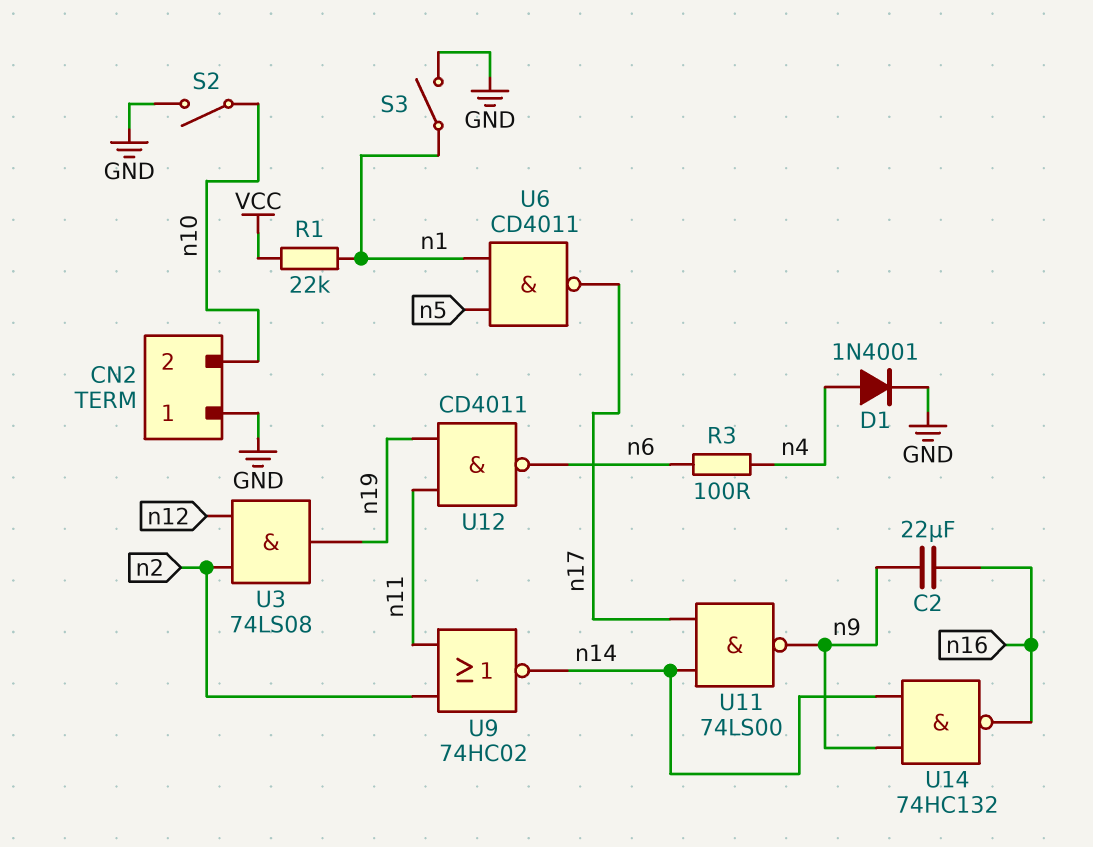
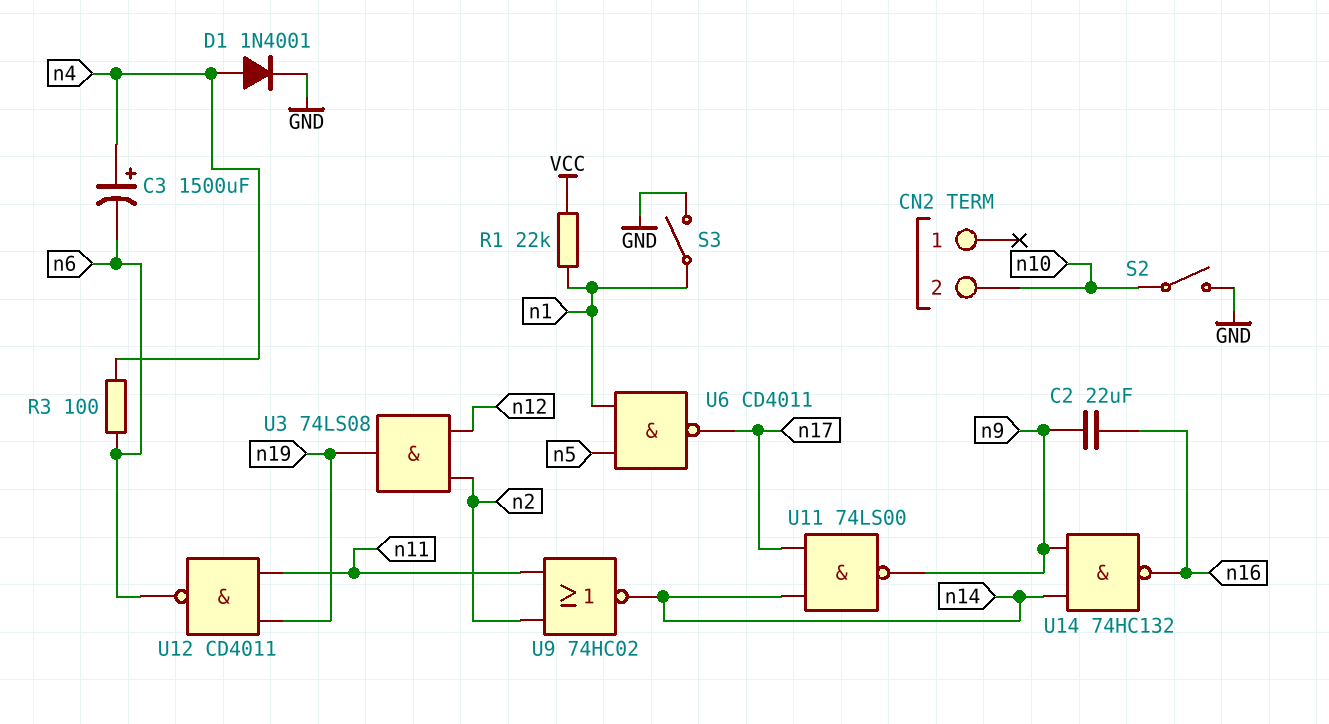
C3: none -> 1500uF (plus n4, minus n6)
CN2 pin 1: GND -> none

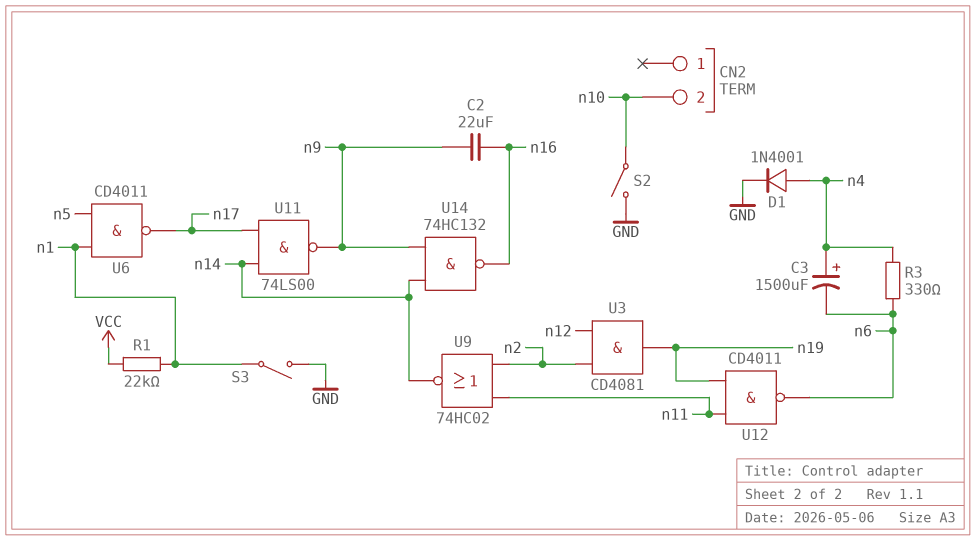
R3: 100 (n4, n6) -> 330 (n4, n6)
U3: AND 74LS08 (in n2, in n12, out n19) -> AND CD4081 (in n2, in n12, out n19)

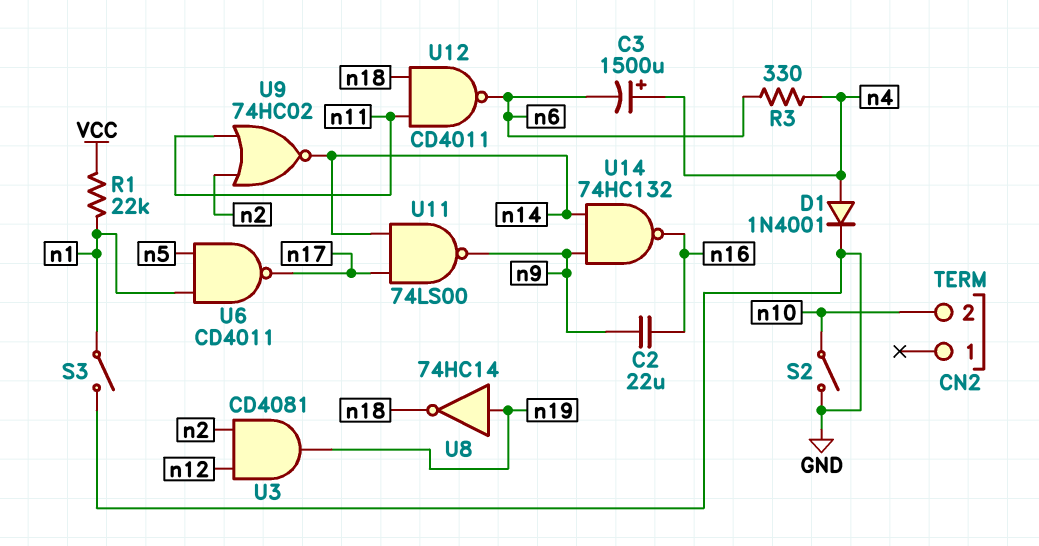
U8: none -> NOT 74HC14 (in n19, out n18)
U12: NAND CD4011 (in n11, in n19, out n6) -> NAND CD4011 (in n11, in n18, out n6)

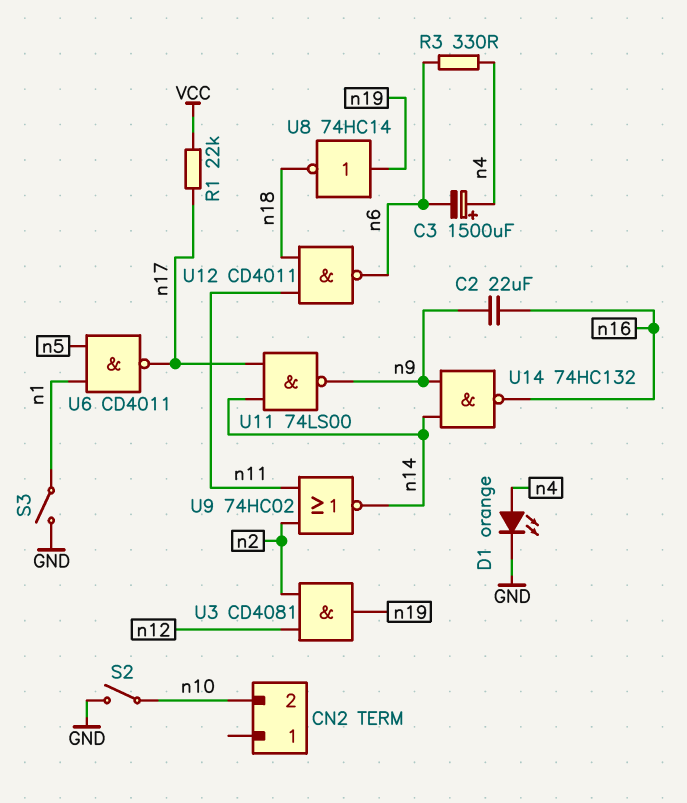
D1: diode 1N4001 (A n4, K GND) -> LED orange (A n4, K GND)
R1: 22k (VCC, n1) -> 22k (VCC, n17)

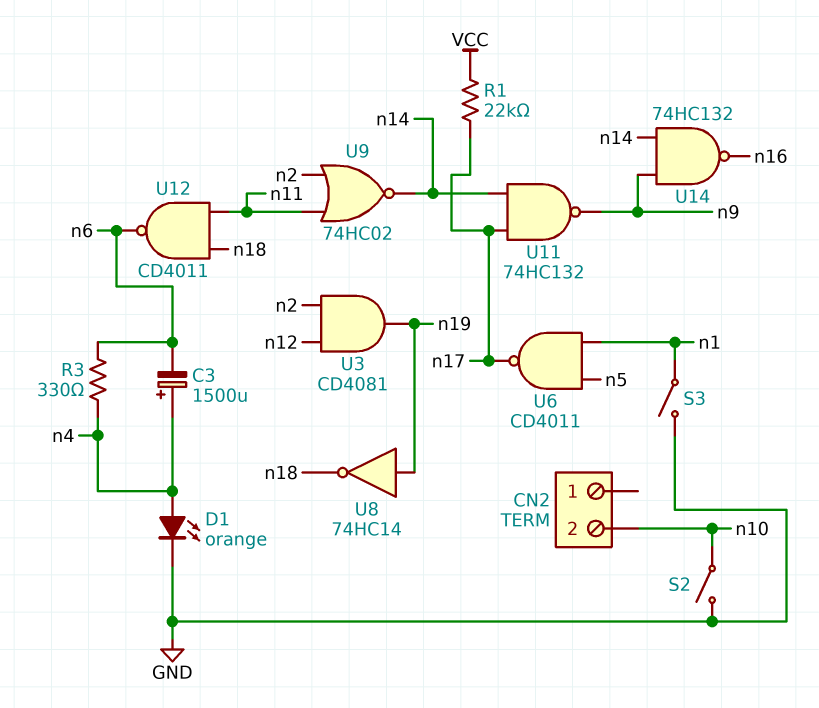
C2: 22uF (n9, n16) -> none
U11: NAND 74LS00 (in n14, in n17, out n9) -> NAND 74HC132 (in n14, in n17, out n9)

